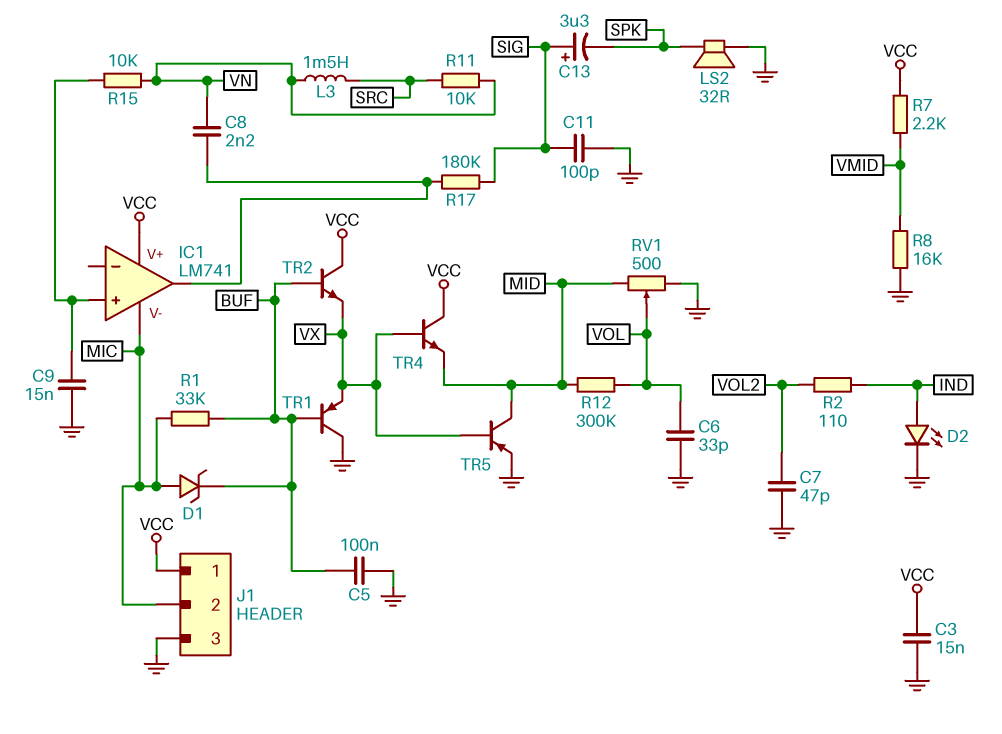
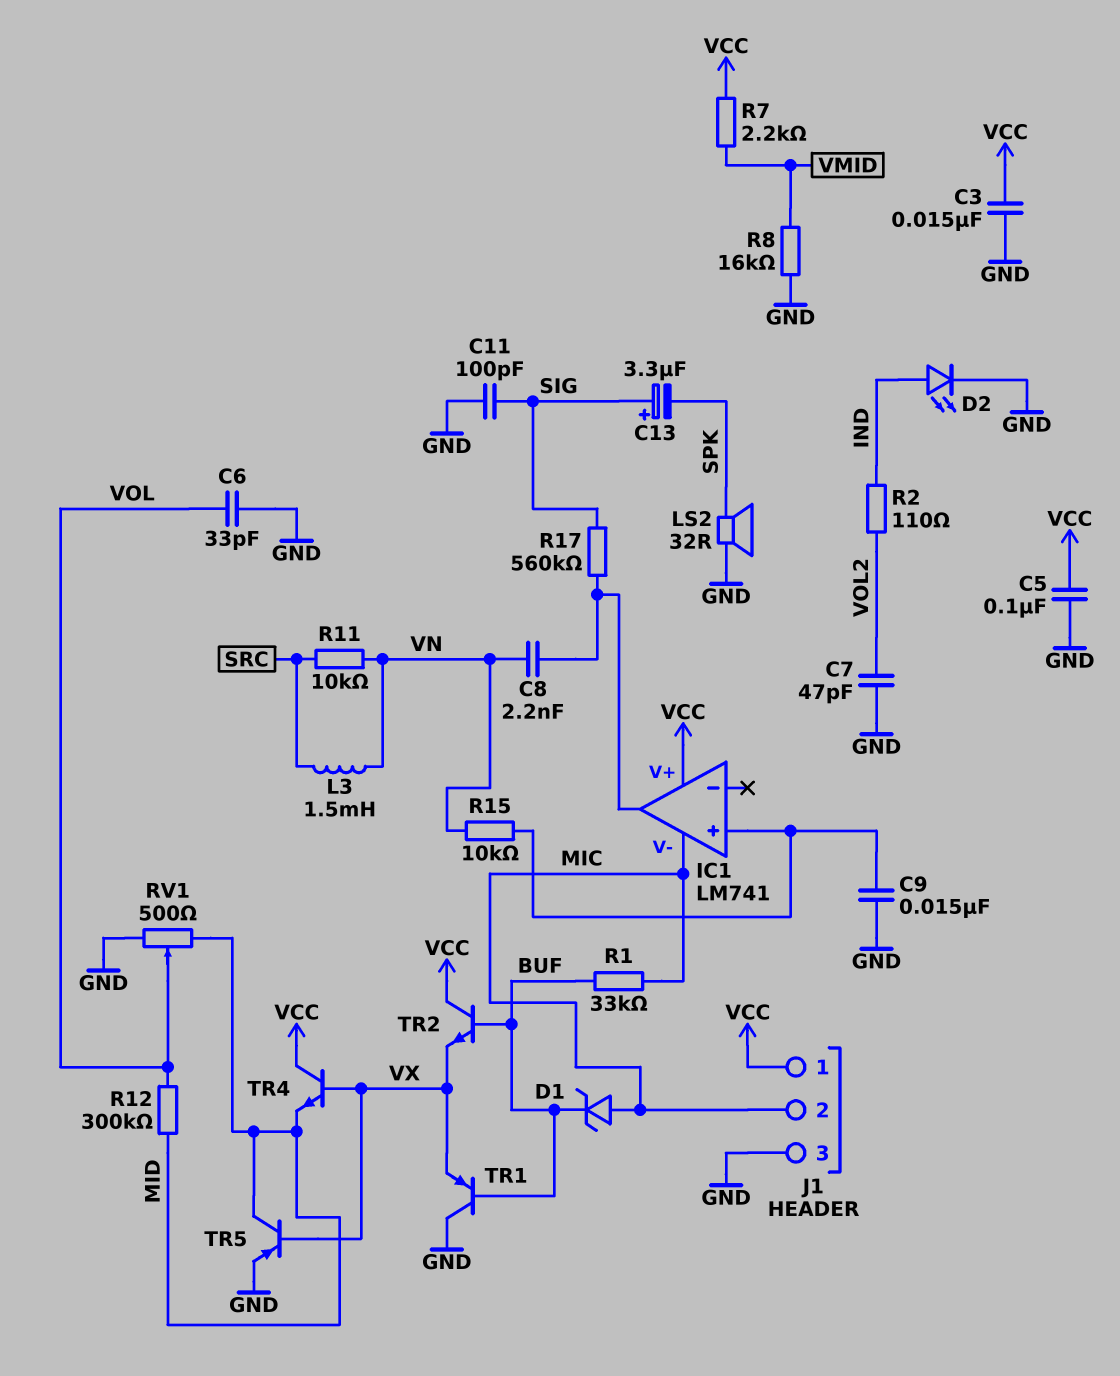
C5: 100nF (BUF, GND) -> 100nF (GND, VCC)
R17: 180k (IC1/out, SIG) -> 560k (IC1/out, SIG)

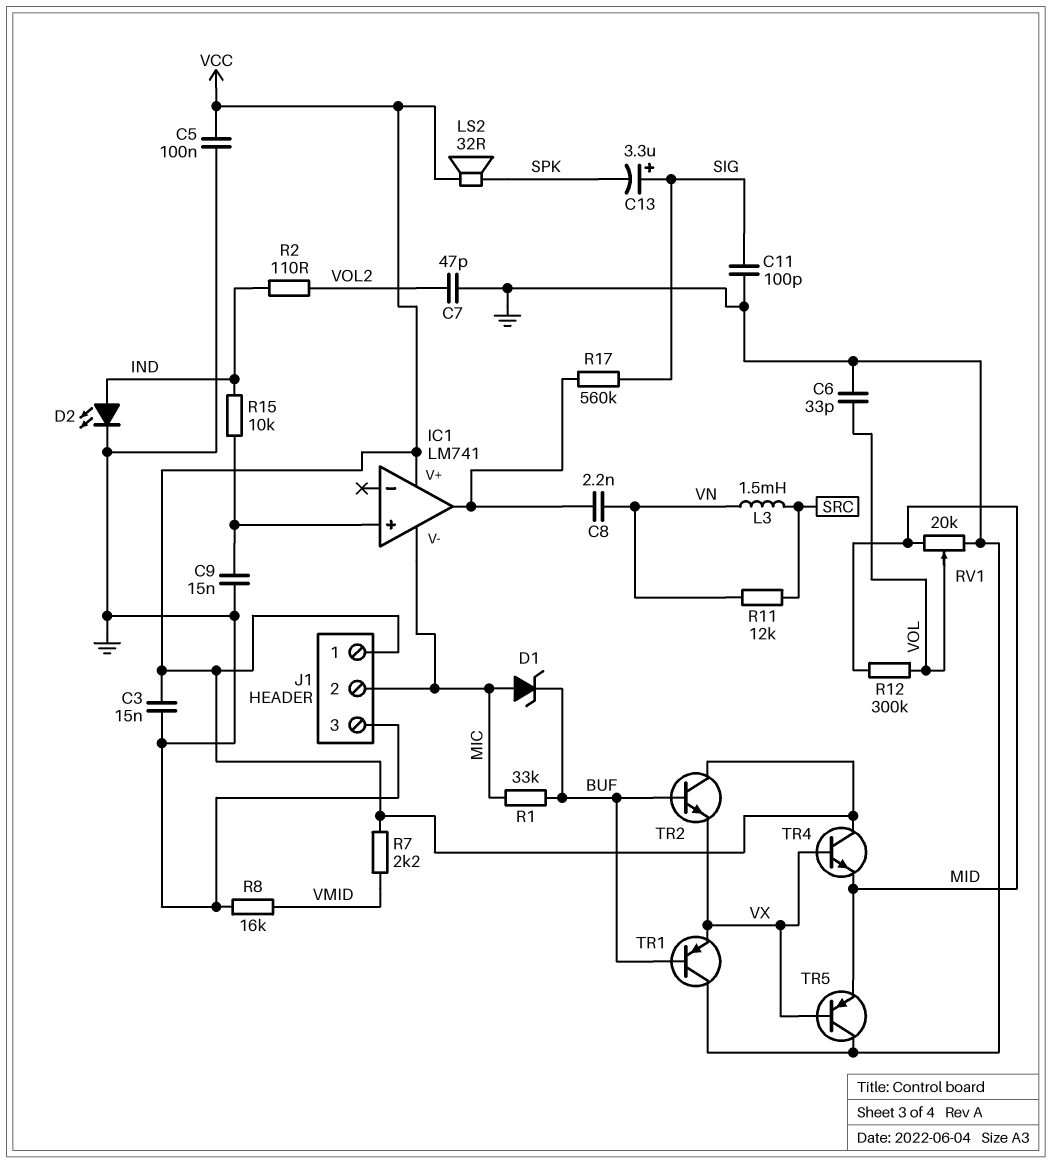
LS2: speaker 32R (GND, SPK) -> speaker 32R (SPK, VCC)
R11: 10k (SRC, VN) -> 12k (SRC, VN)
R15: 10k (IC1/in+, VN) -> 10k (IC1/in+, IND)
RV1: 500 (GND, MID, wiper VOL) -> 20k (GND, MID, wiper VOL)
TR5: PNP (B VX, C MID, E GND) -> PNP (B VX, C GND, E MID)

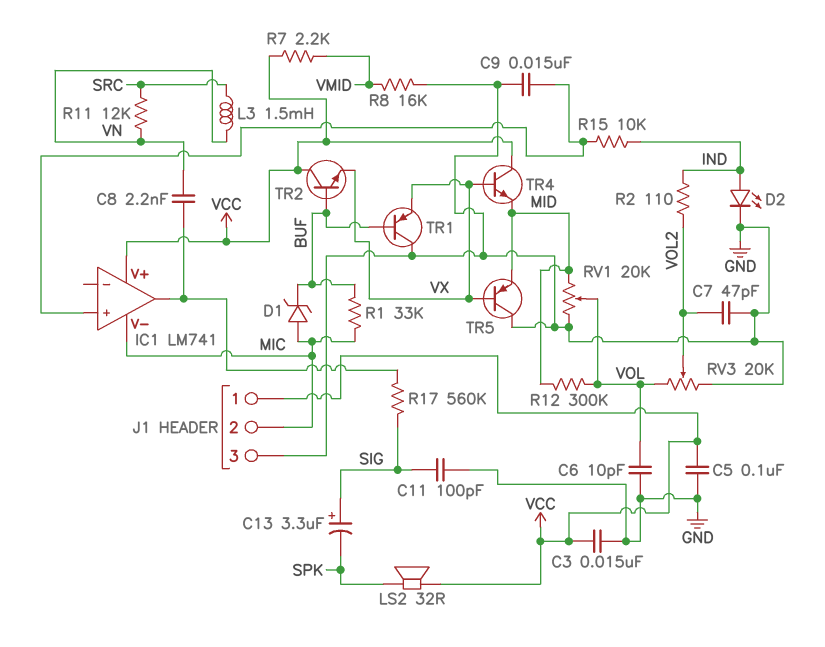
C6: 33pF (GND, VOL) -> 10pF (GND, VOL)
RV3: none -> 20k (GND, VOL, wiper VOL2)

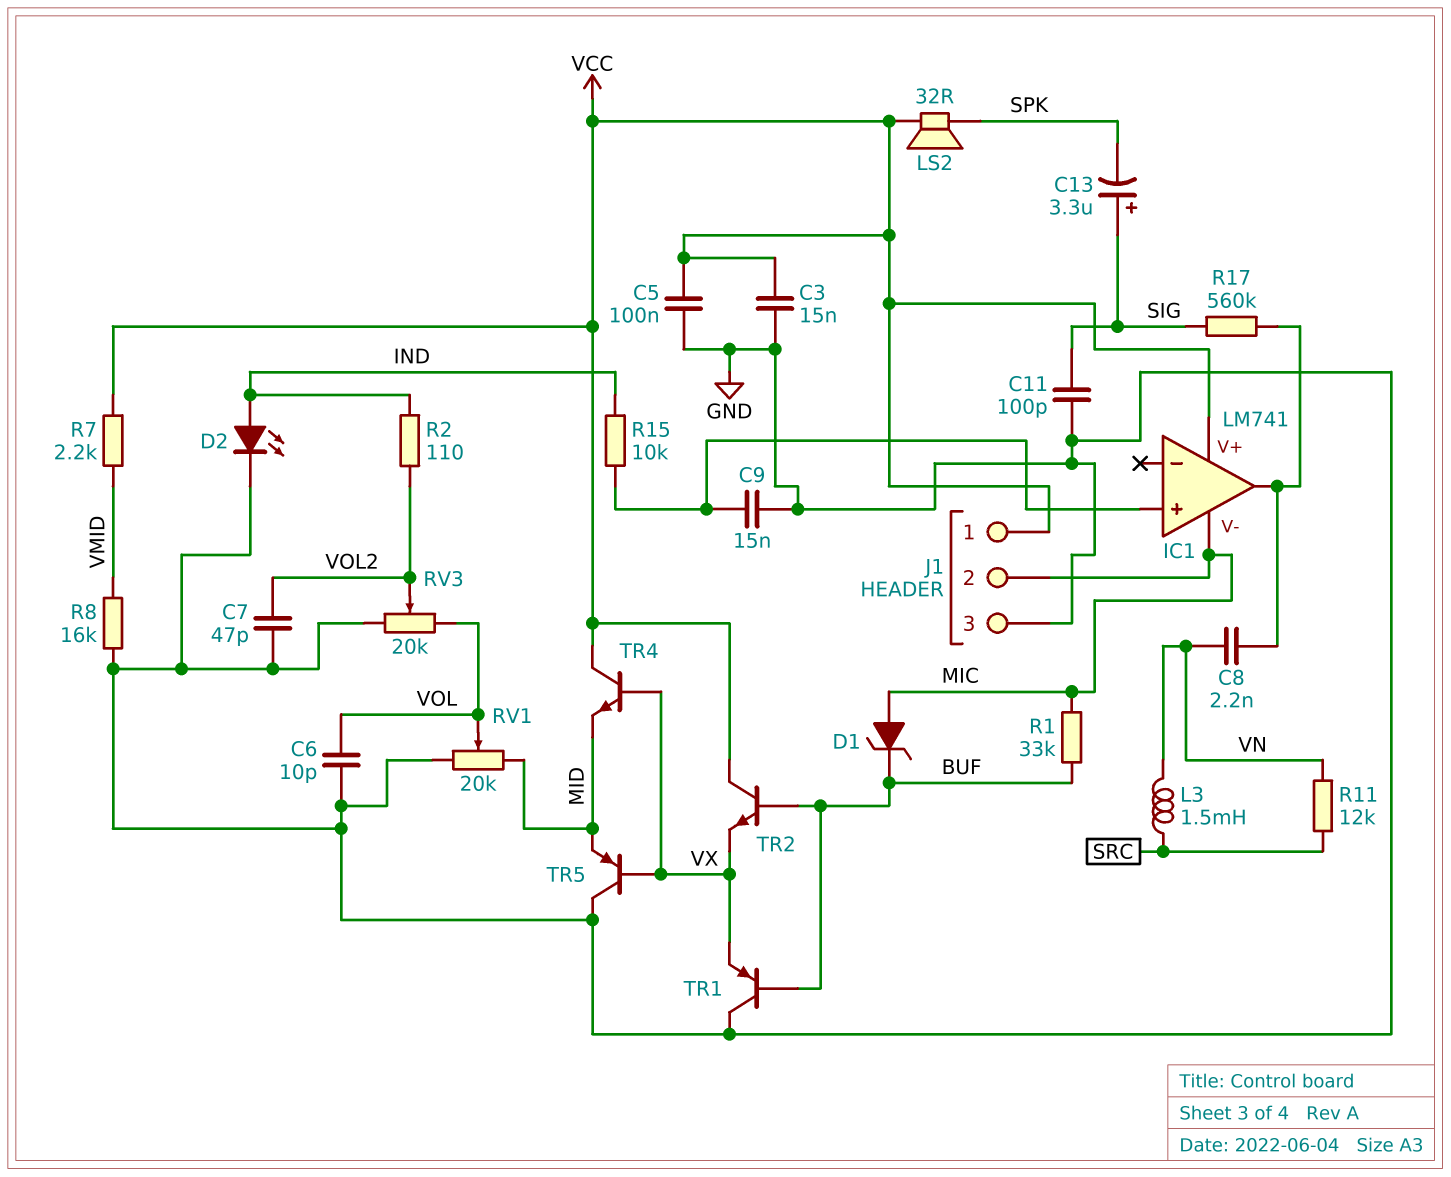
R12: 300k (MID, VOL) -> none

